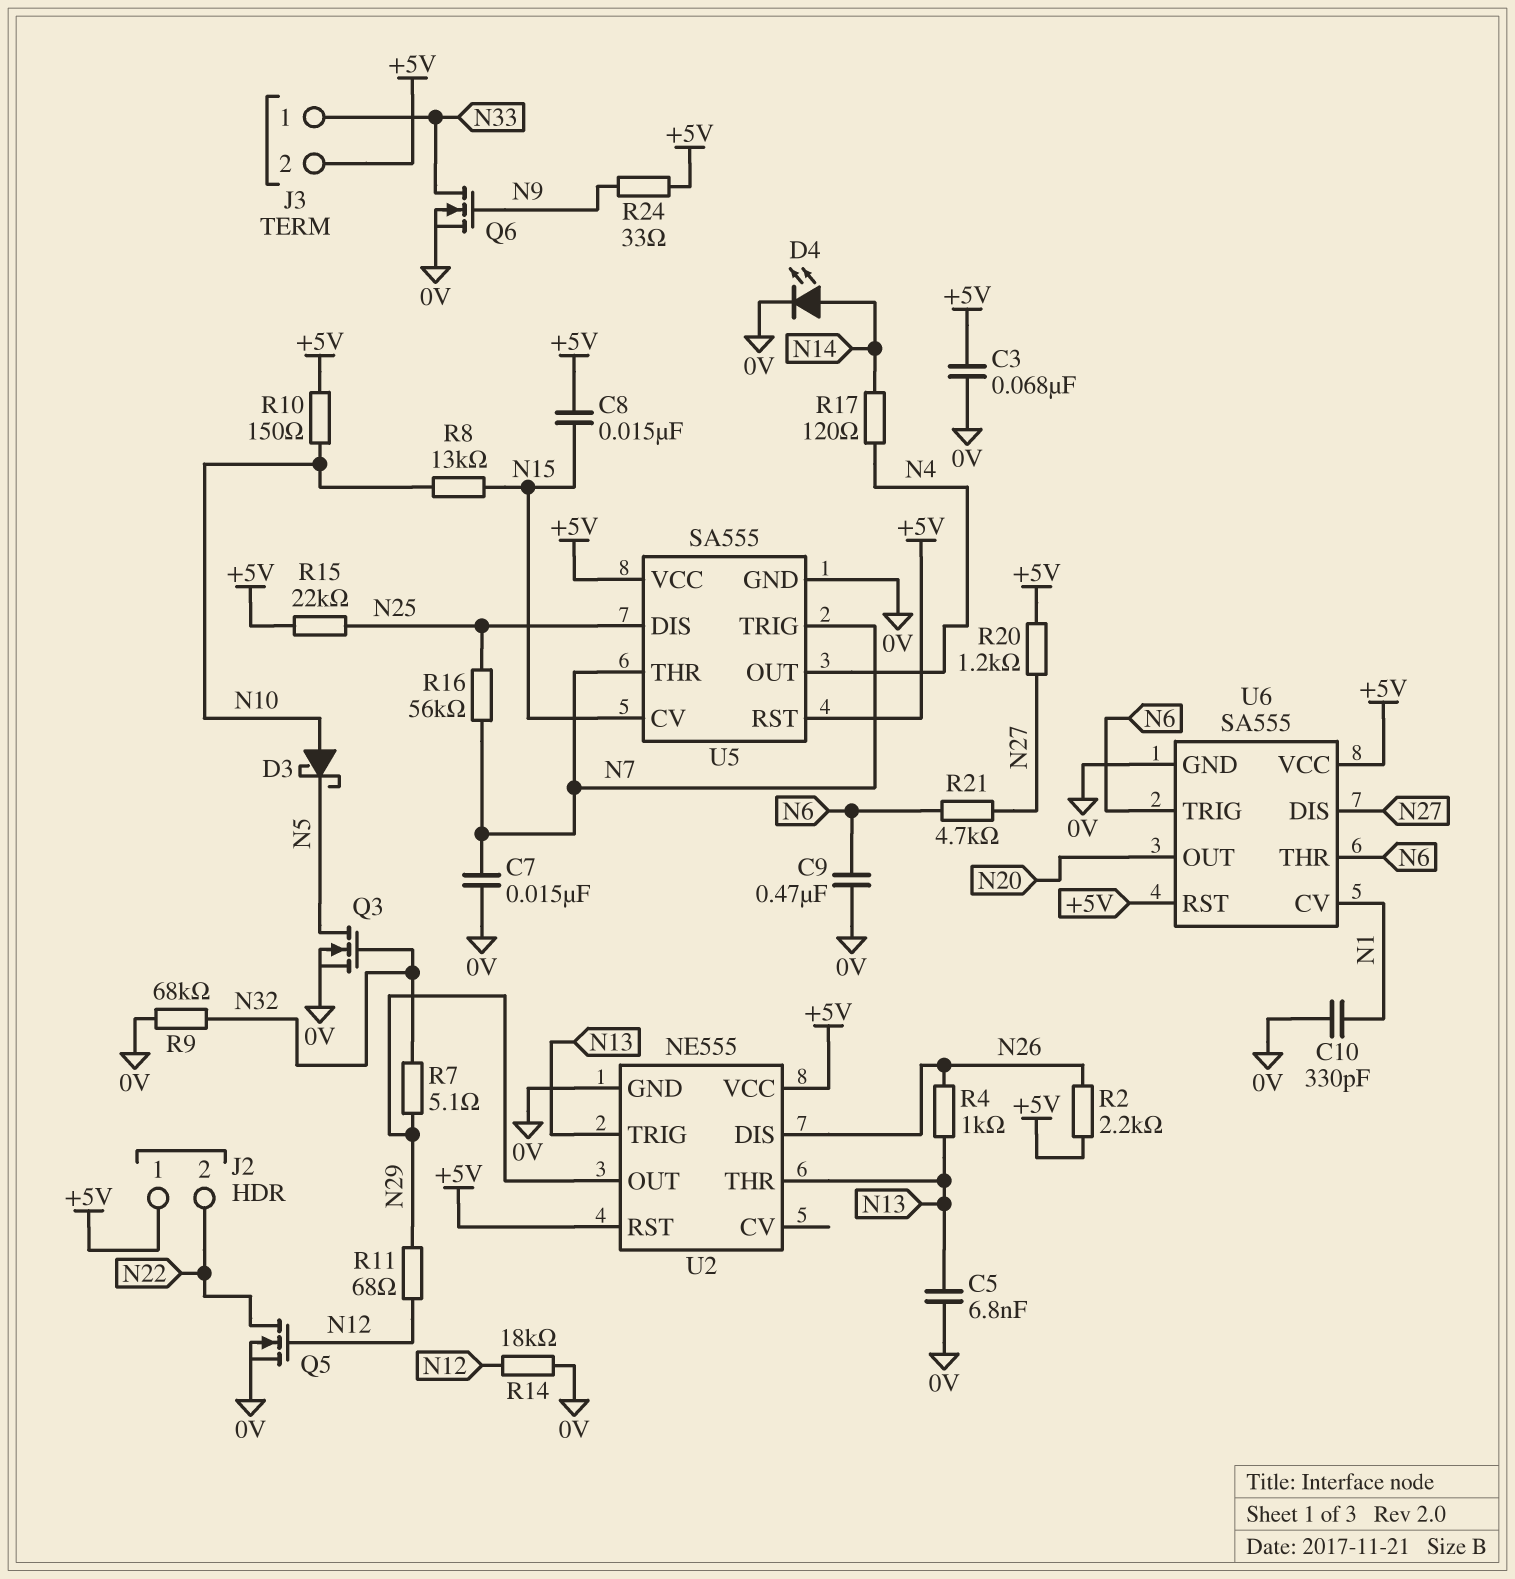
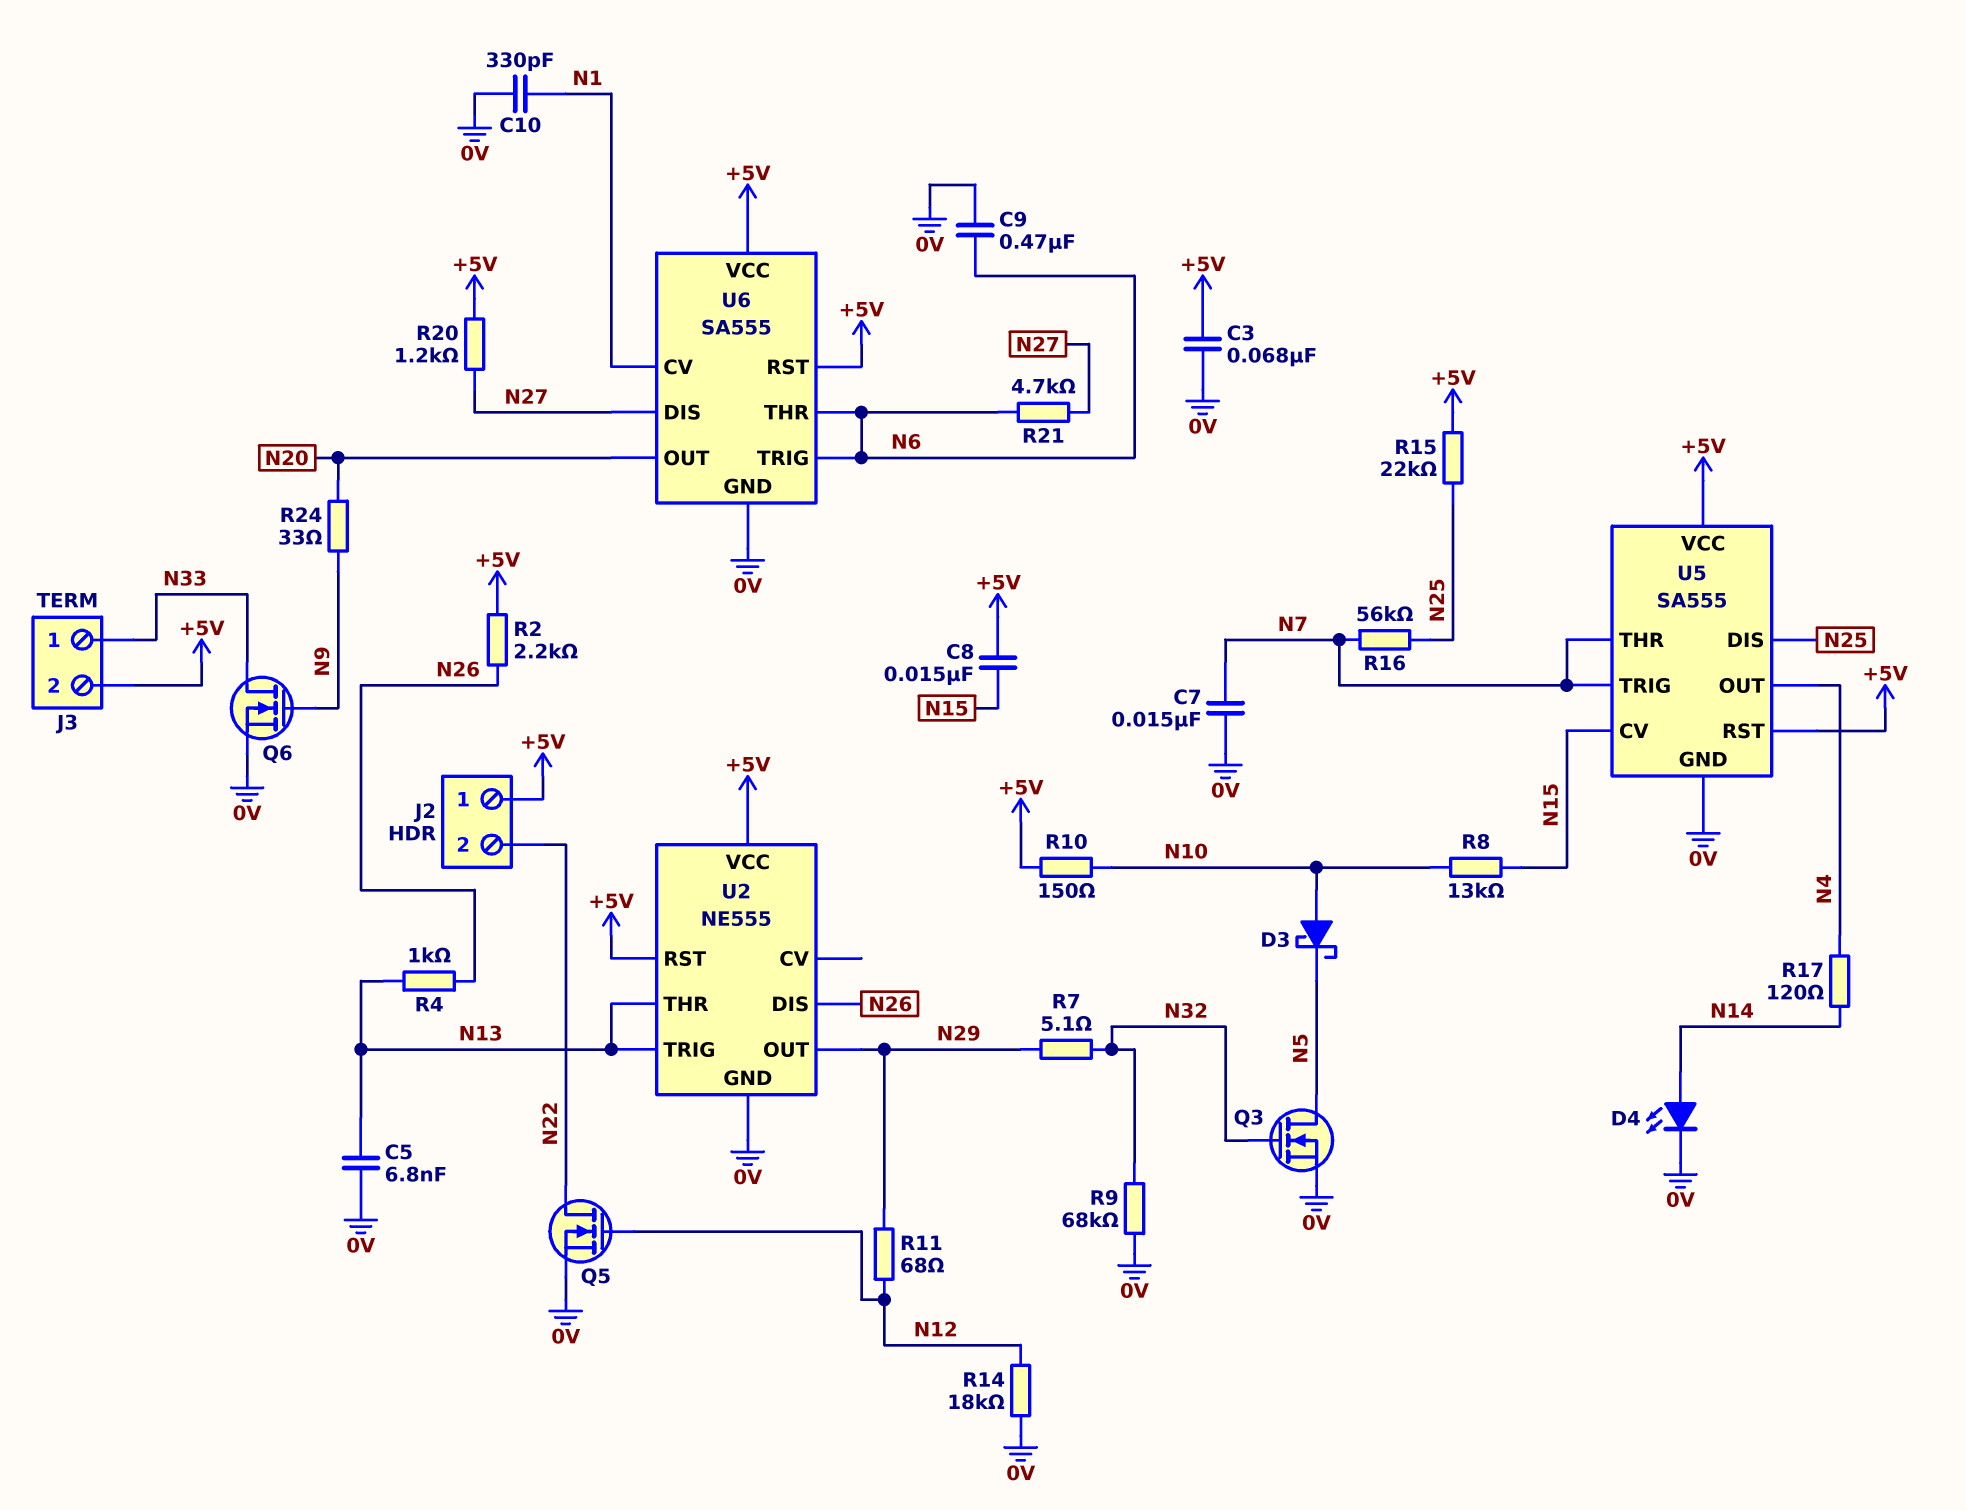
R24: 33 (+5V, N9) -> 33 (N9, N20)

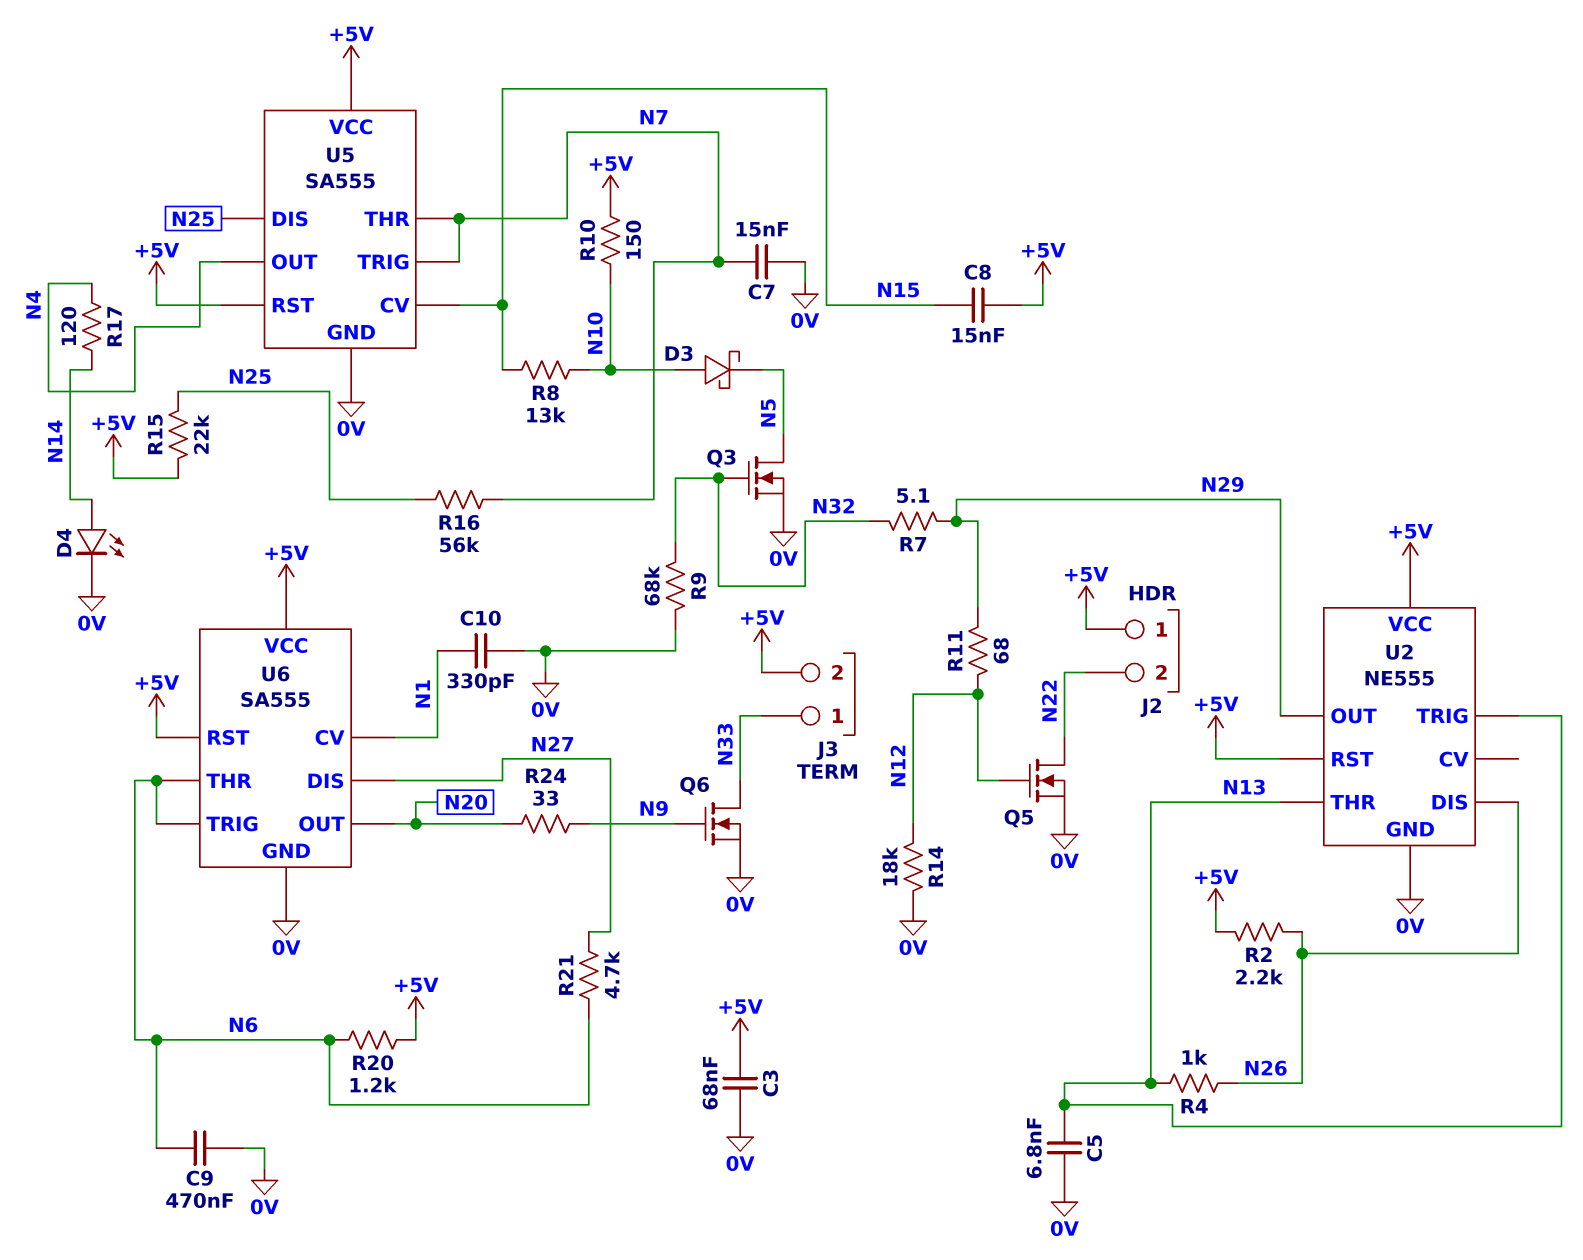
R20: 1.2k (+5V, N27) -> 1.2k (+5V, N6)

